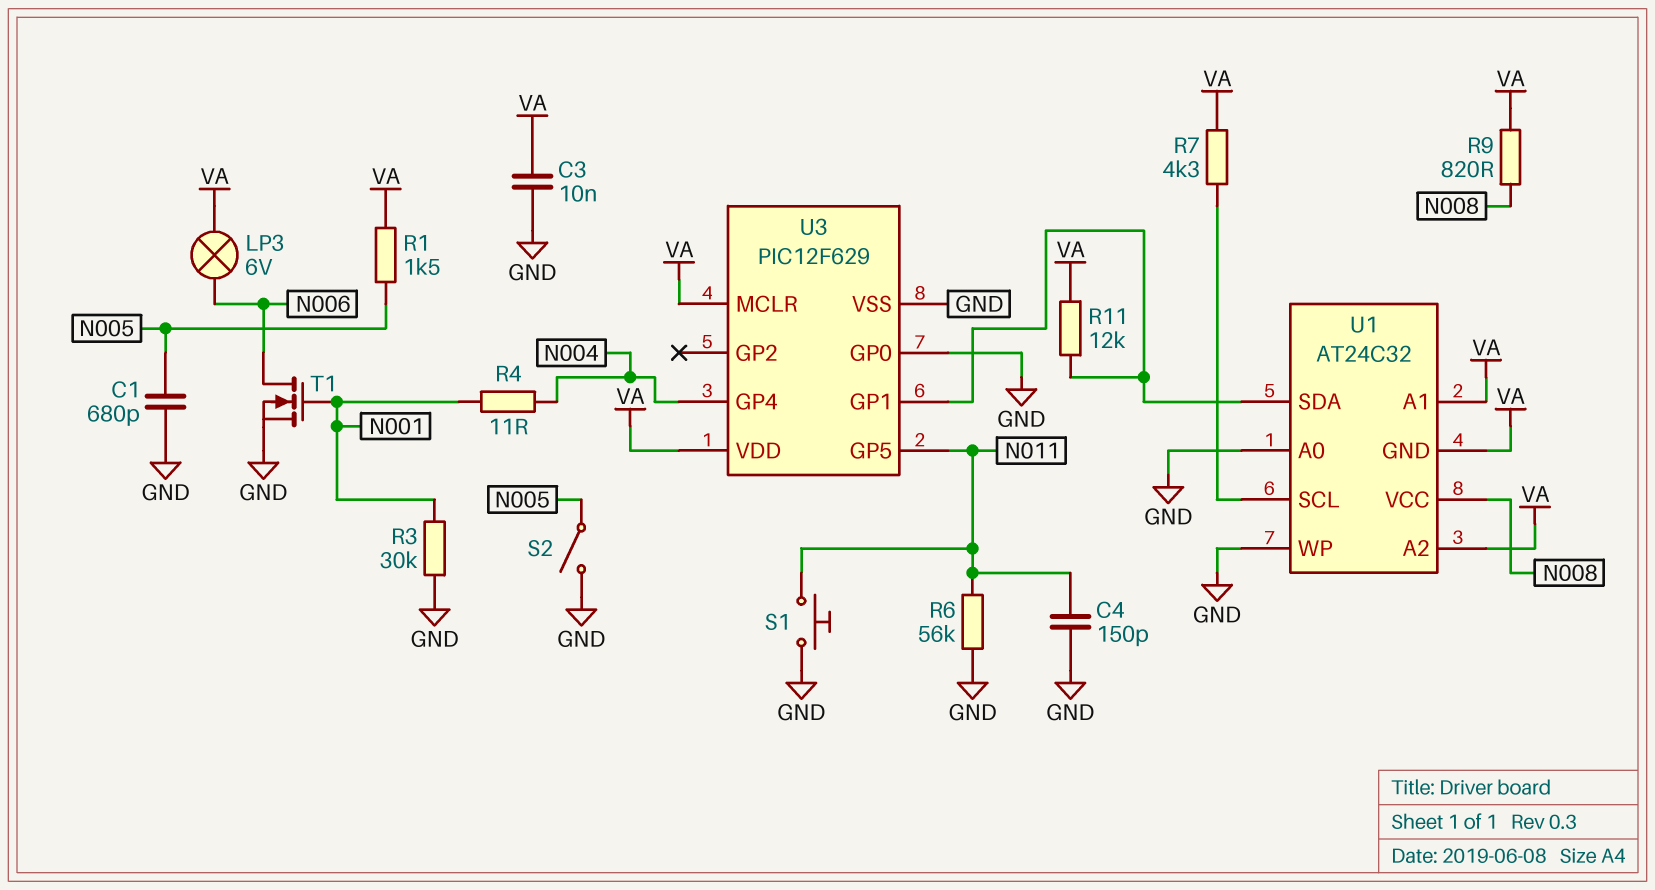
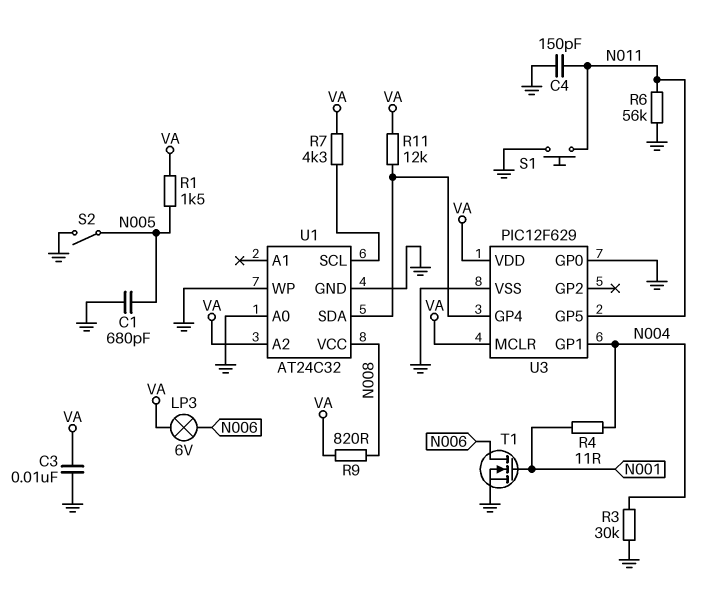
R3: 30k (GND, N001) -> 30k (GND, N004)
U1 pin A1: VA -> none
U1 pin GND: VA -> GND
U3 pin GP1: U1/SDA -> N004
U3 pin GP4: N004 -> U1/SDA

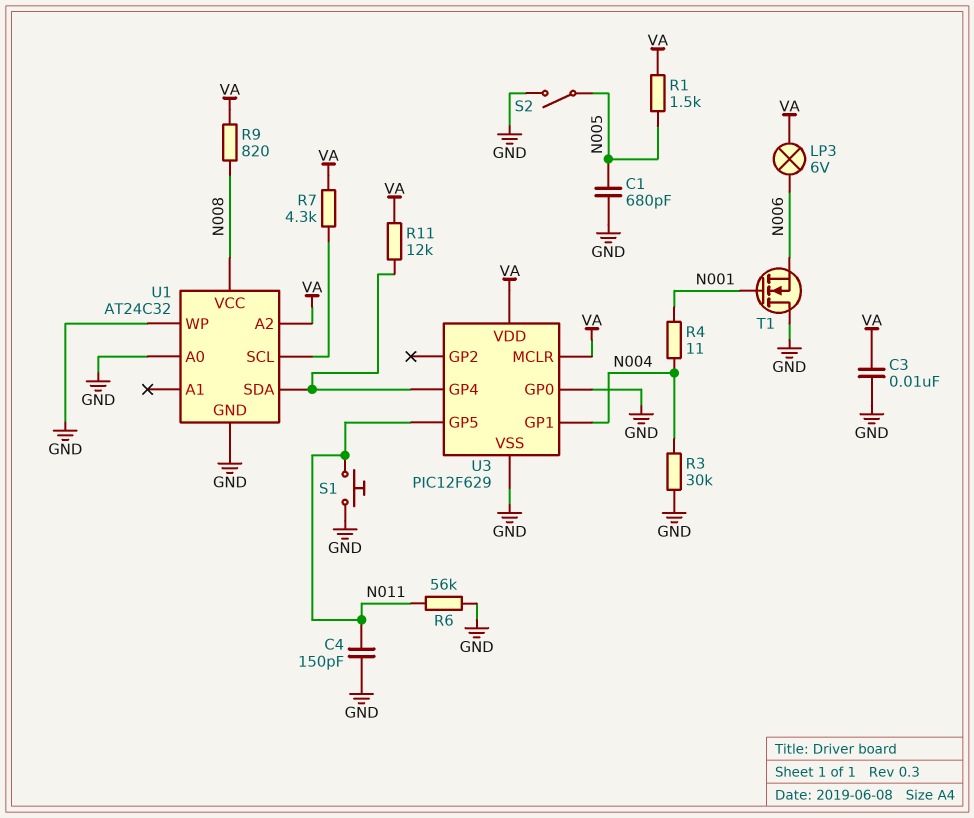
T1: NMOS (G N001, D N006, S GND) -> NMOS (G N001, D GND, S N006)

